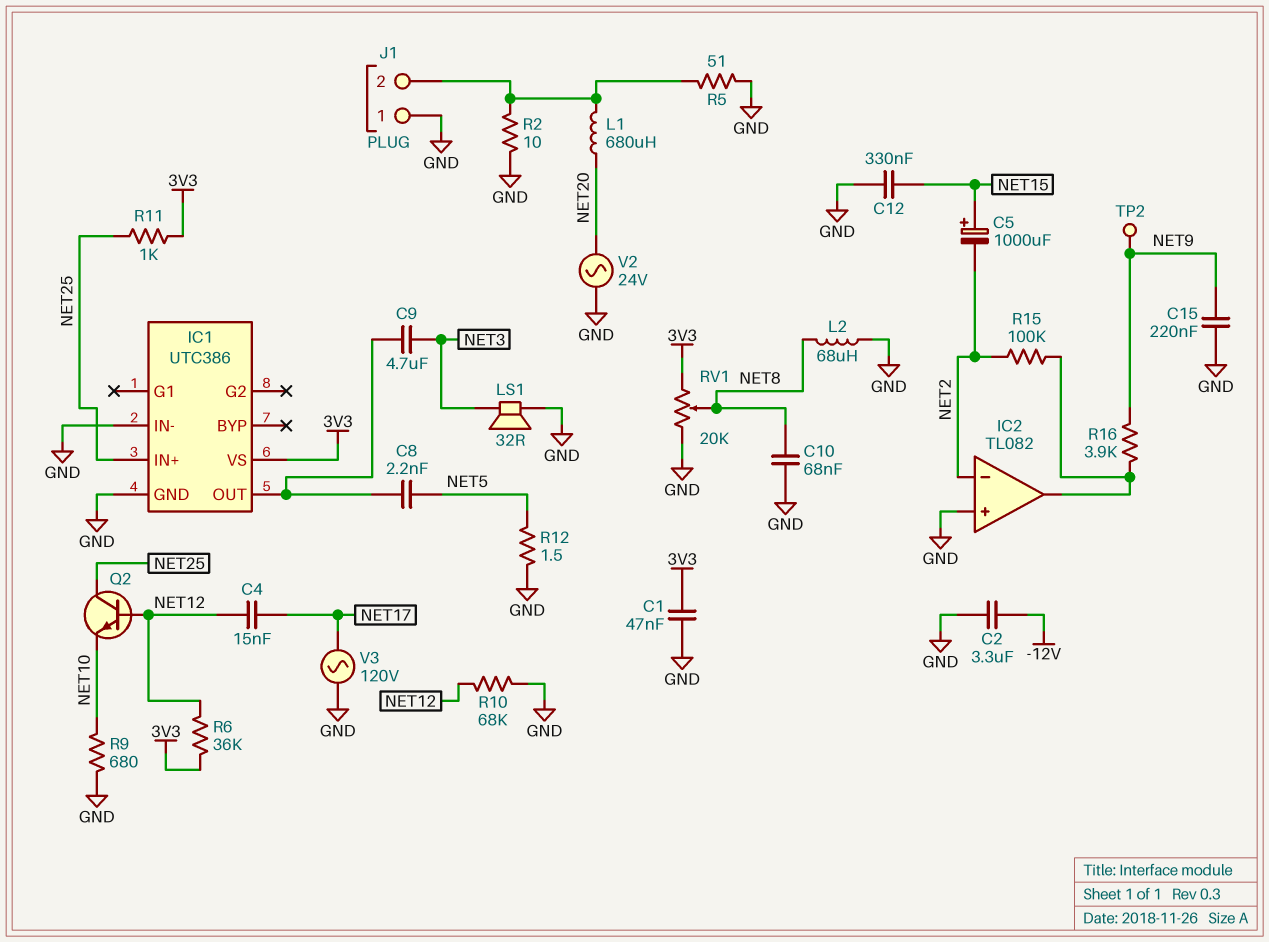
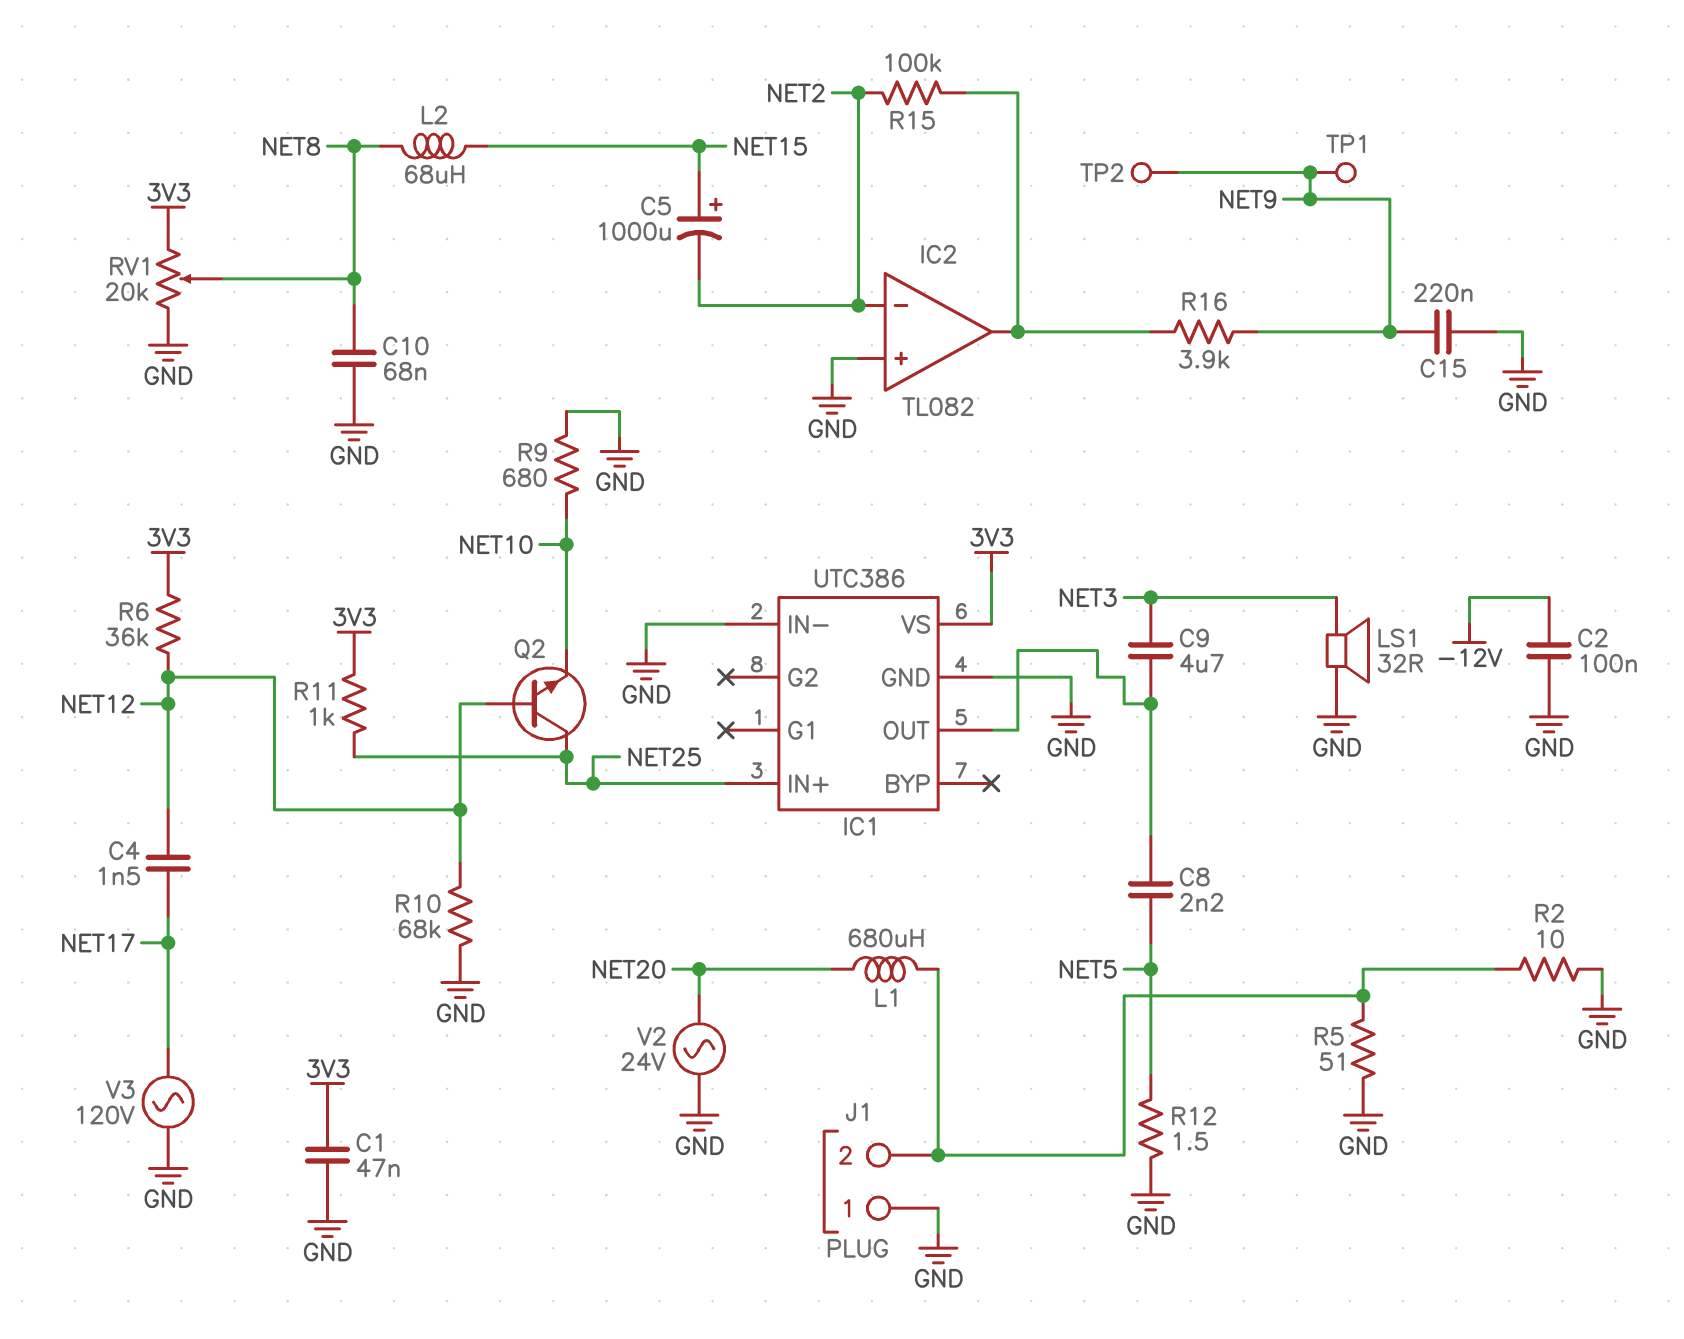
C2: 3.3uF (-12V, GND) -> 100nF (-12V, GND)
C4: 15nF (NET12, NET17) -> 1.5nF (NET12, NET17)
C12: 330nF (GND, NET15) -> none
L2: 68uH (GND, NET8) -> 68uH (NET8, NET15)
TP1: none -> test point (NET9)

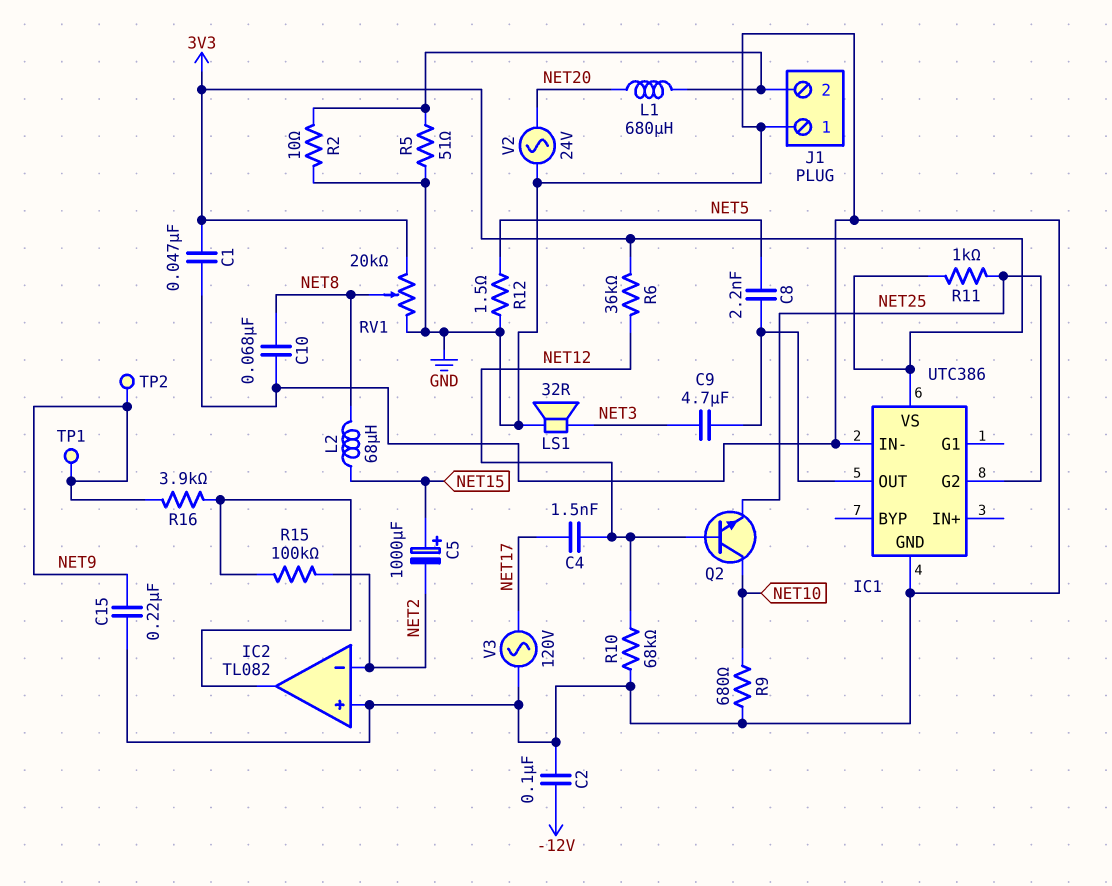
IC1 pin G2: none -> NET25
IC1 pin IN+: NET25 -> none
Q2: NPN (B NET12, C NET25, E NET10) -> NPN (B NET12, C NET10, E NET25)

